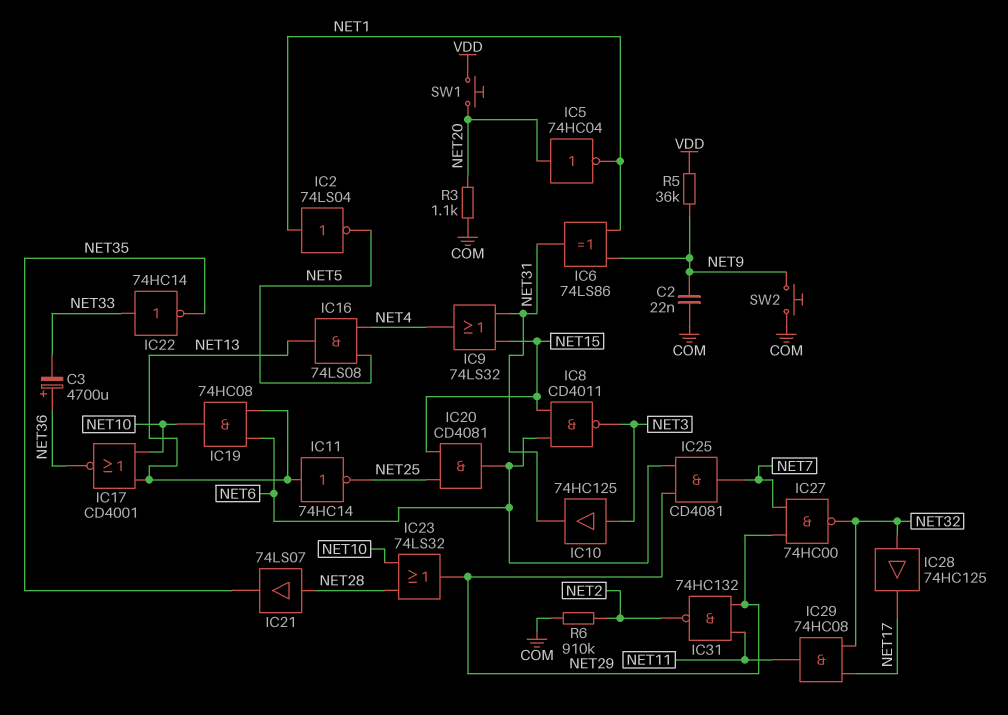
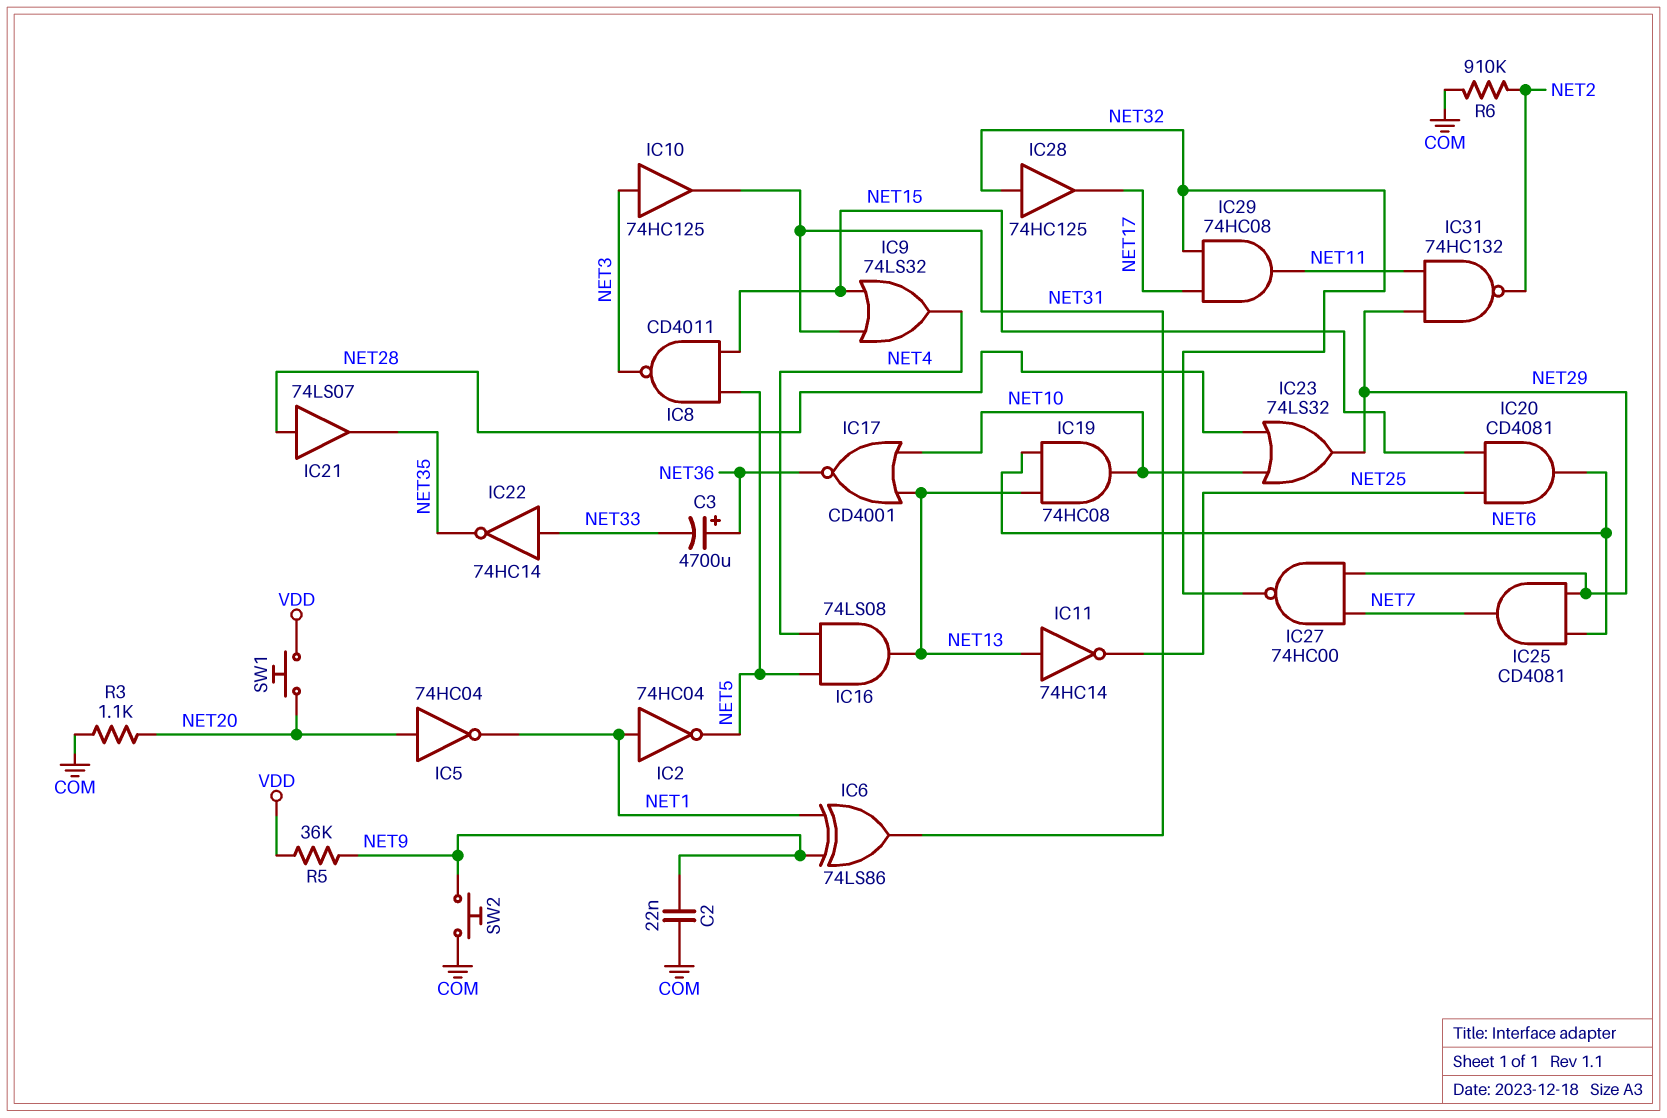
IC2: NOT 74LS04 (in NET1, out NET5) -> NOT 74HC04 (in NET1, out NET5)
IC8: NAND CD4011 (in NET6, in NET15, out NET3) -> NAND CD4011 (in NET5, in NET15, out NET3)

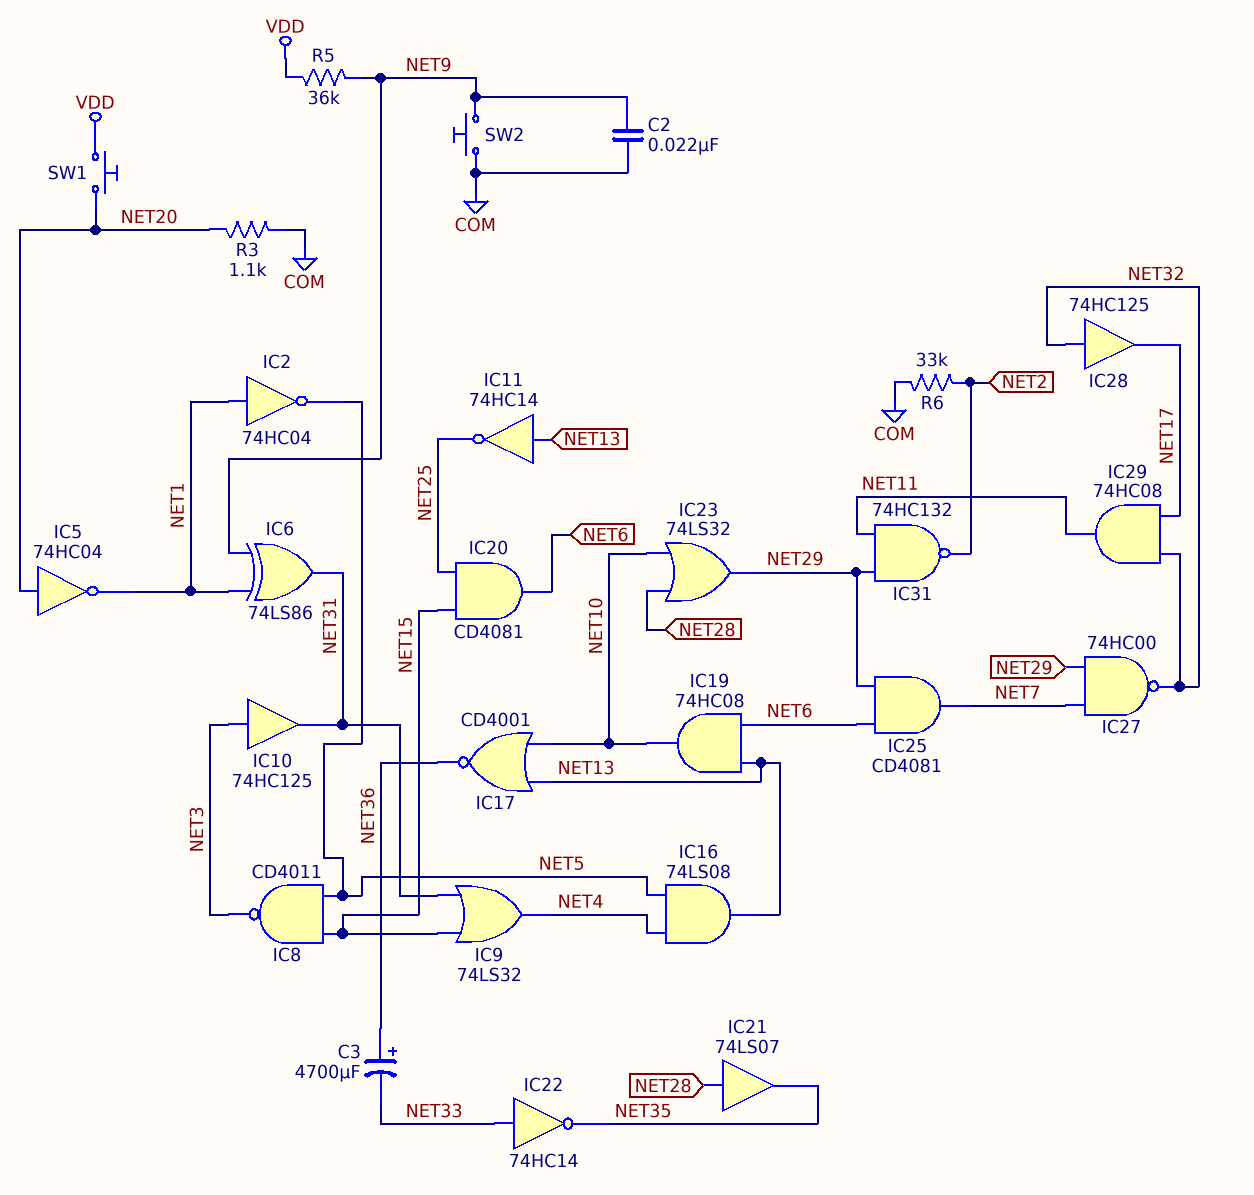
R6: 910k (COM, NET2) -> 33k (COM, NET2)

